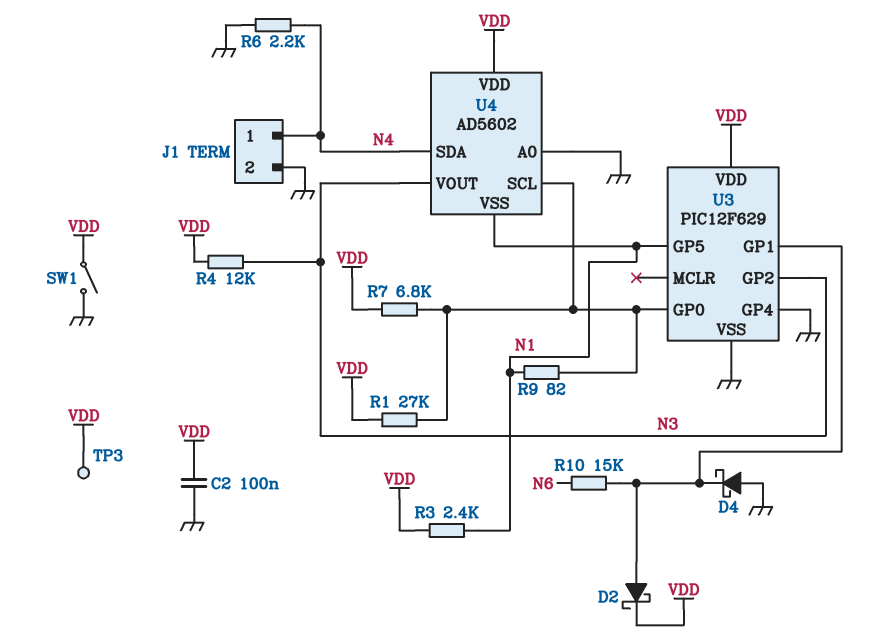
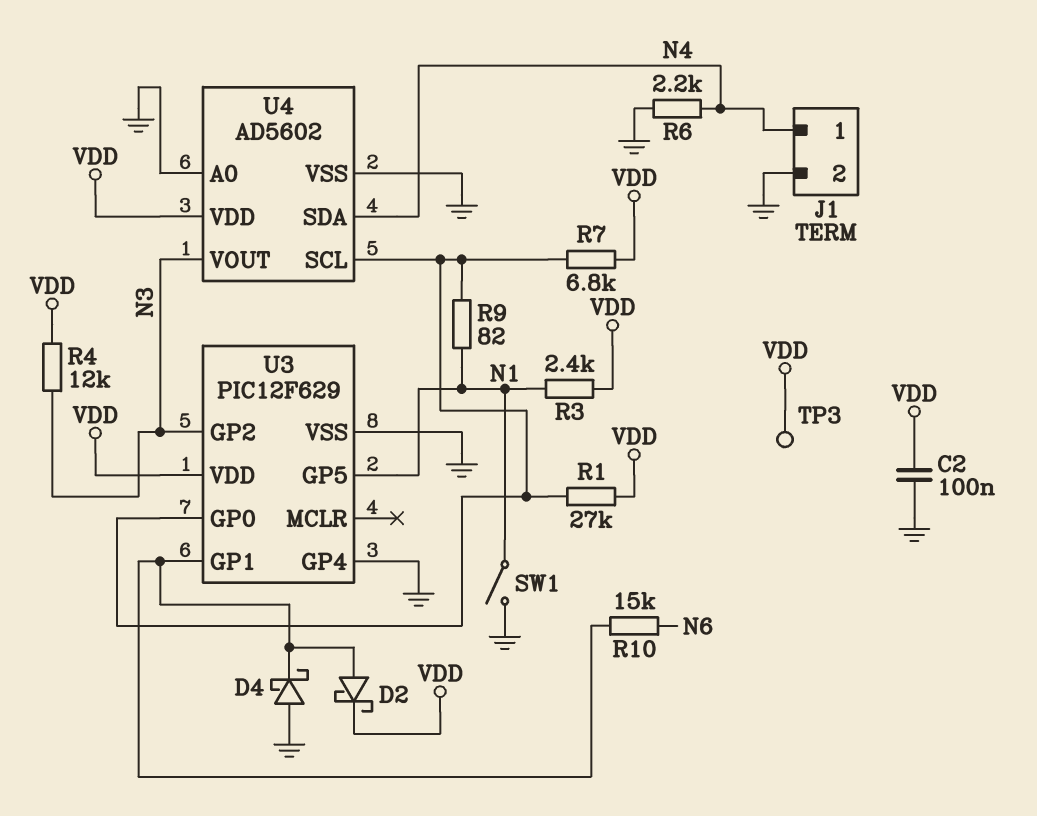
SW1: switch (GND, VDD) -> switch (GND, N1)
U4 pin VSS: N1 -> GND

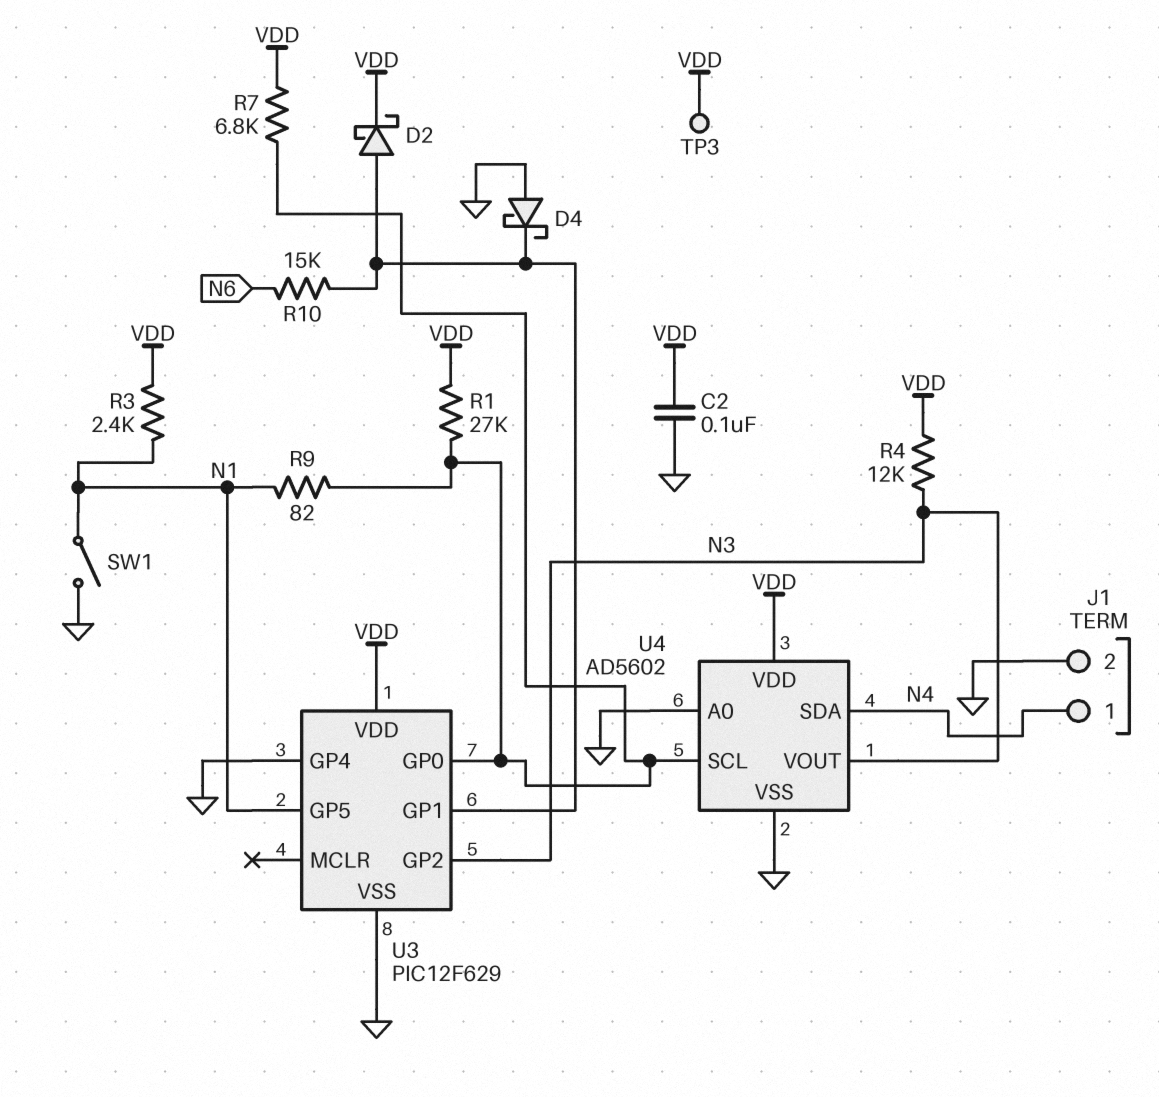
R6: 2.2k (GND, N4) -> none

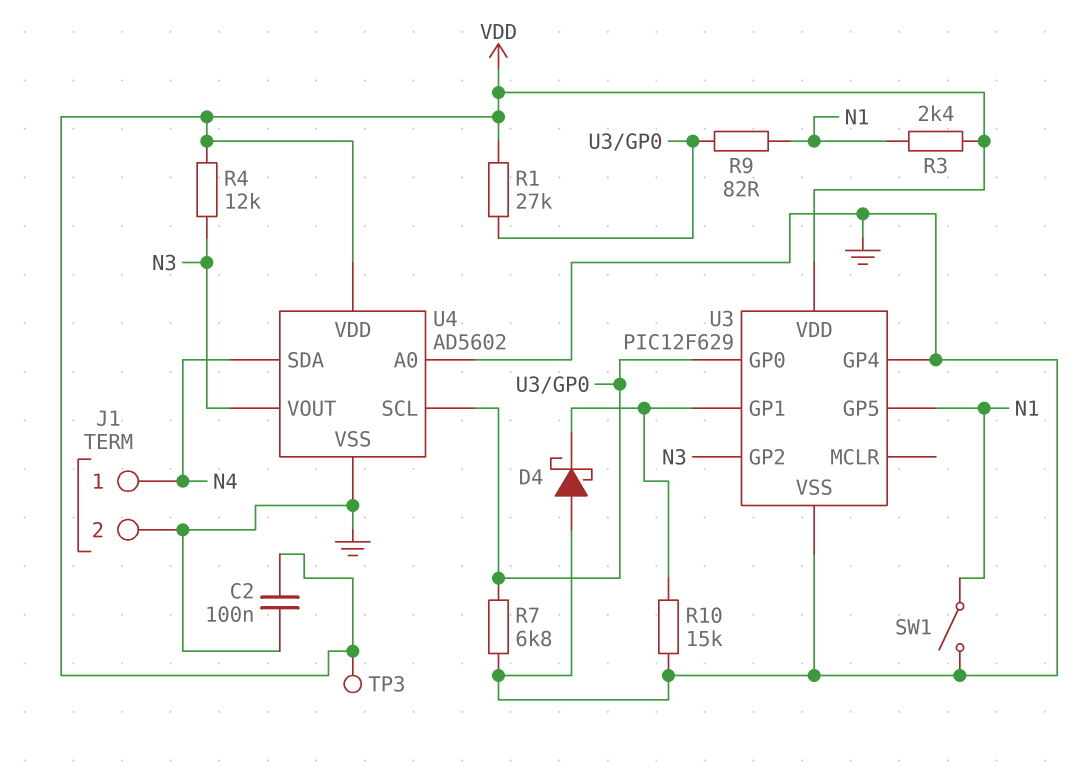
D2: schottky (A U3/GP1, K VDD) -> none
R7: 6.8k (U3/GP0, VDD) -> 6.8k (GND, U3/GP0)
R10: 15k (N6, U3/GP1) -> 15k (GND, U3/GP1)

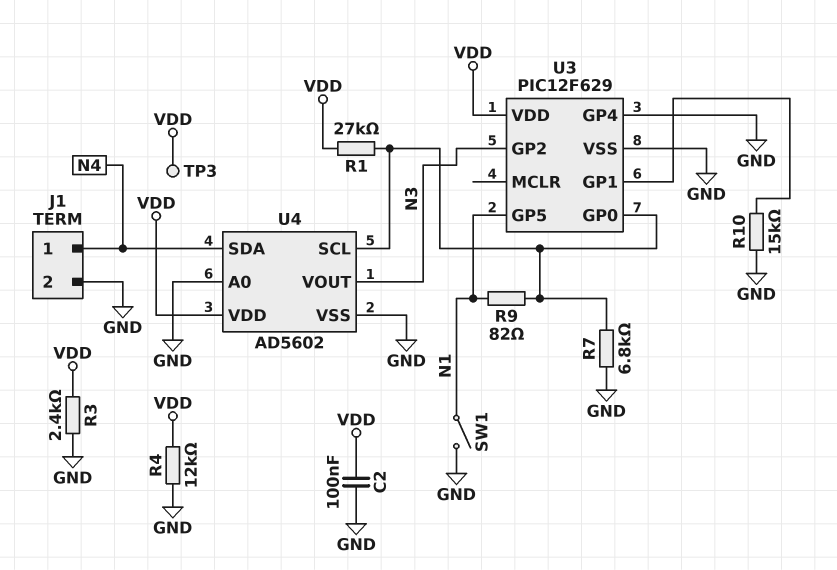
D4: schottky (A GND, K U3/GP1) -> none
R3: 2.4k (N1, VDD) -> 2.4k (GND, VDD)
R4: 12k (N3, VDD) -> 12k (GND, VDD)

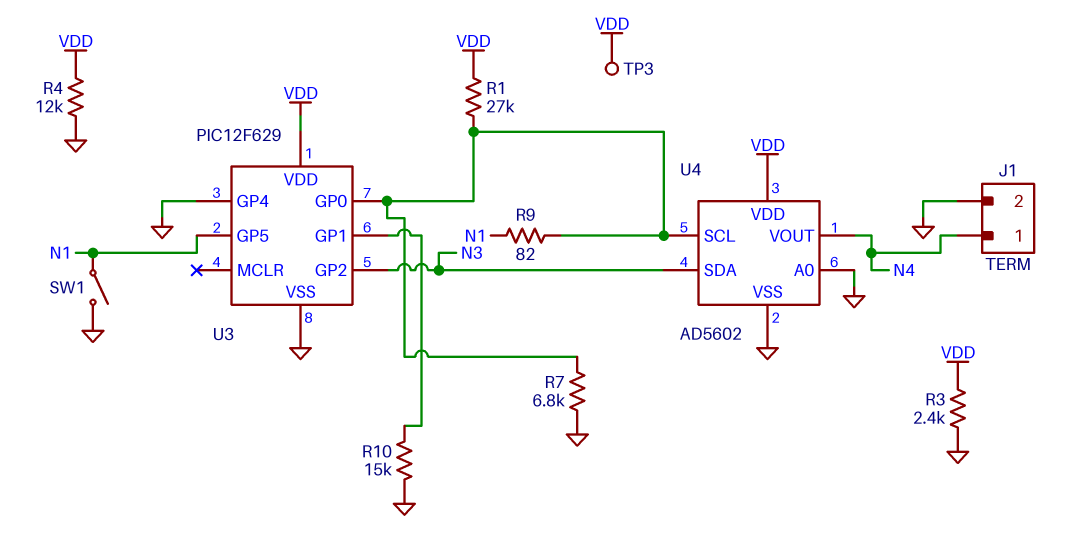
C2: 100nF (GND, VDD) -> none
U4 pin SDA: N4 -> N3
U4 pin VOUT: N3 -> N4

